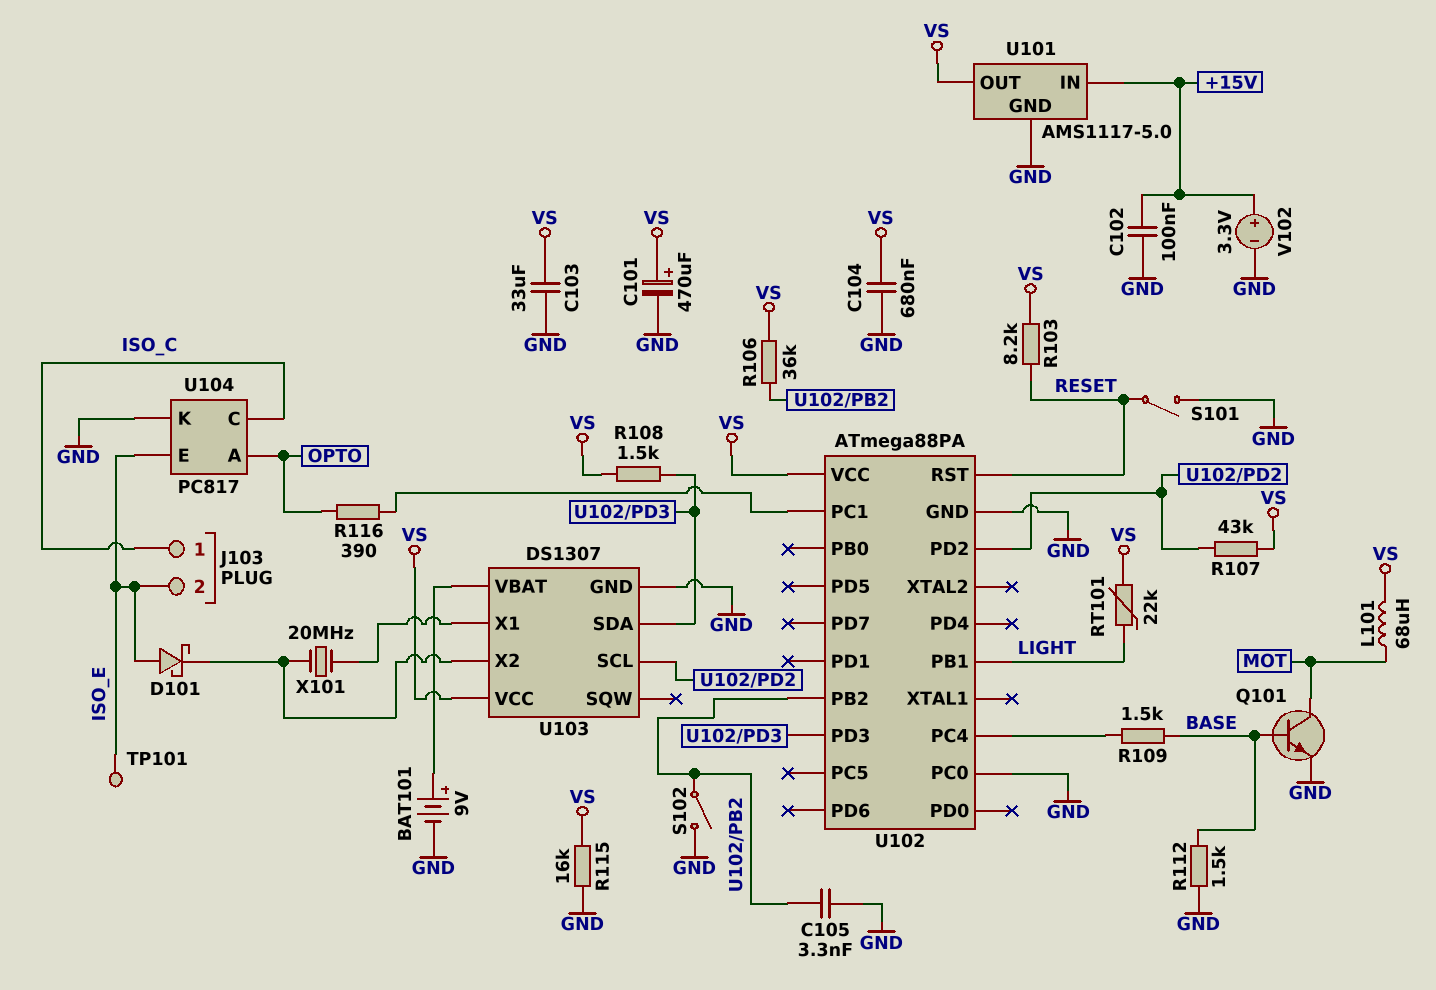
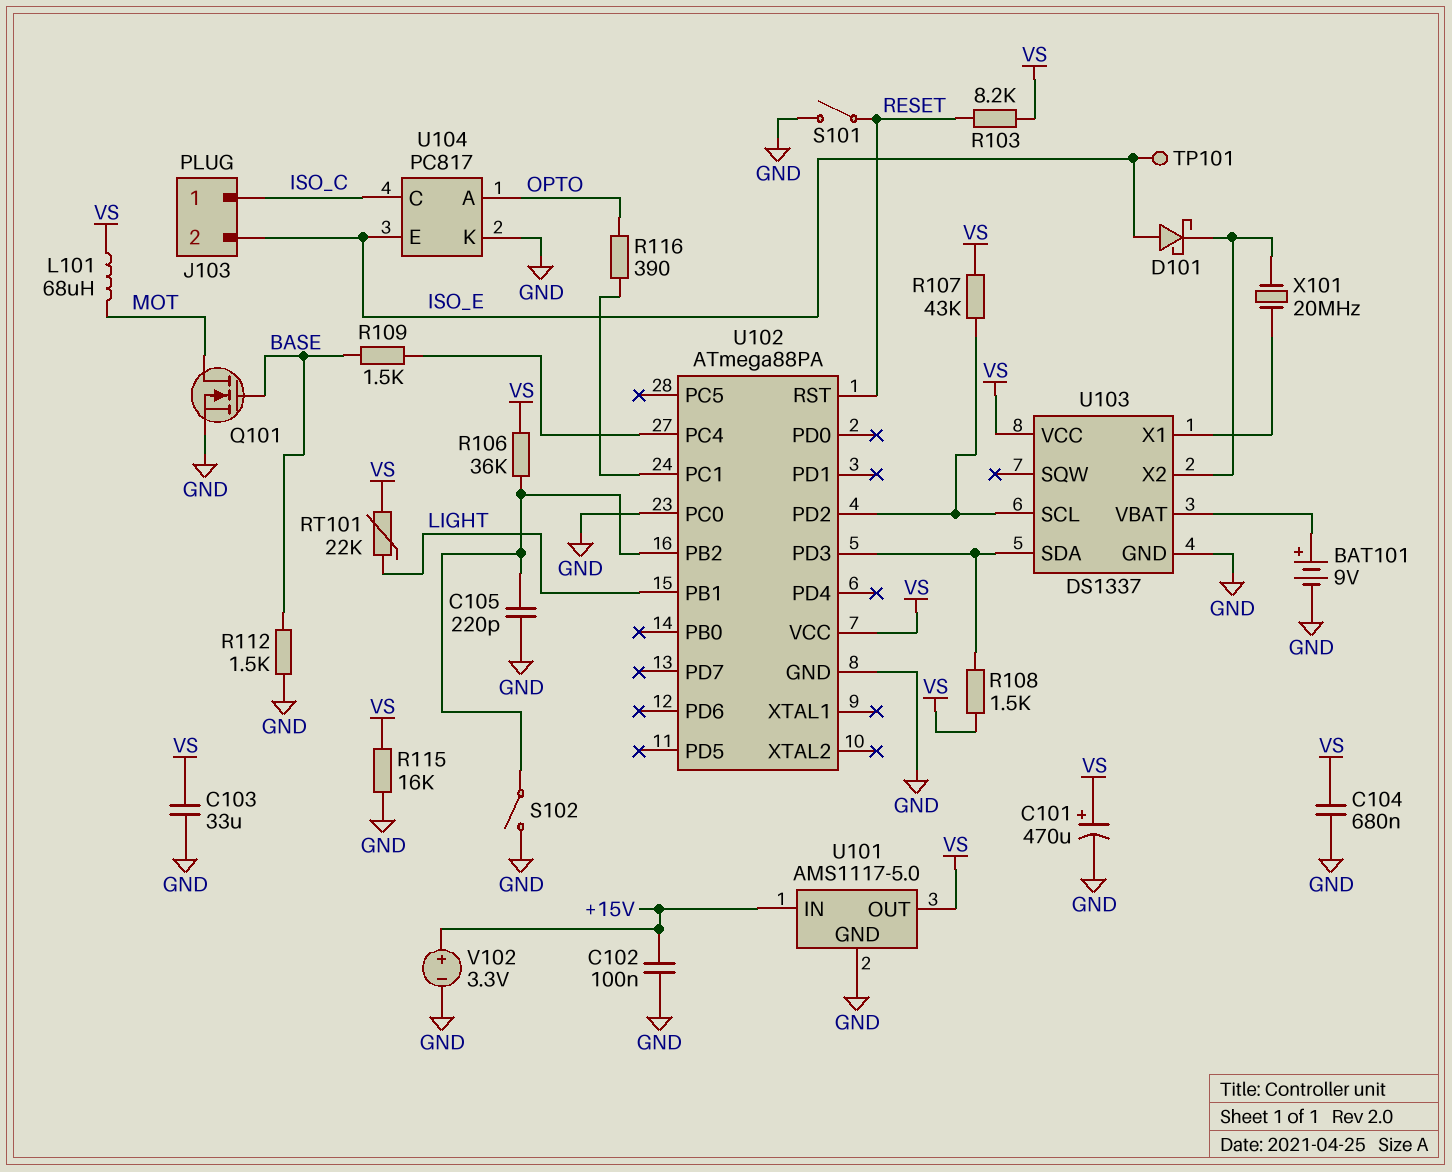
C105: 3.3nF (GND, U102/PB2) -> 220pF (GND, U102/PB2)
Q101: NPN (B BASE, C MOT, E GND) -> NMOS (G BASE, D MOT, S GND)
U103: DS1307 -> DS1337

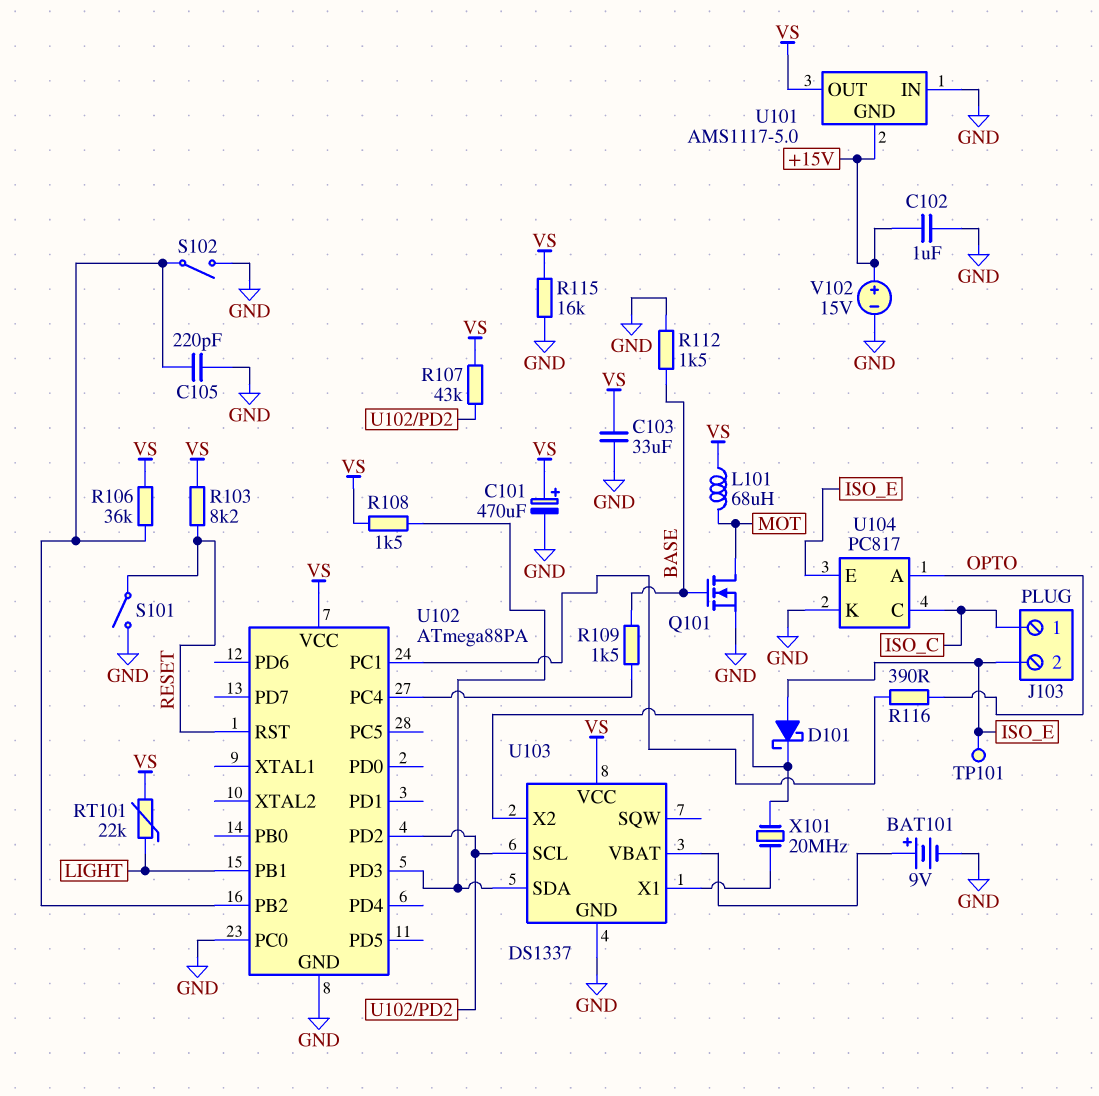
C102: 100nF (+15V, GND) -> 1uF (+15V, GND)
C104: 680nF (GND, VS) -> none
U101 pin GND: GND -> +15V
U101 pin IN: +15V -> GND
V102: 3.3V (plus +15V, minus GND) -> 15V (plus +15V, minus GND)

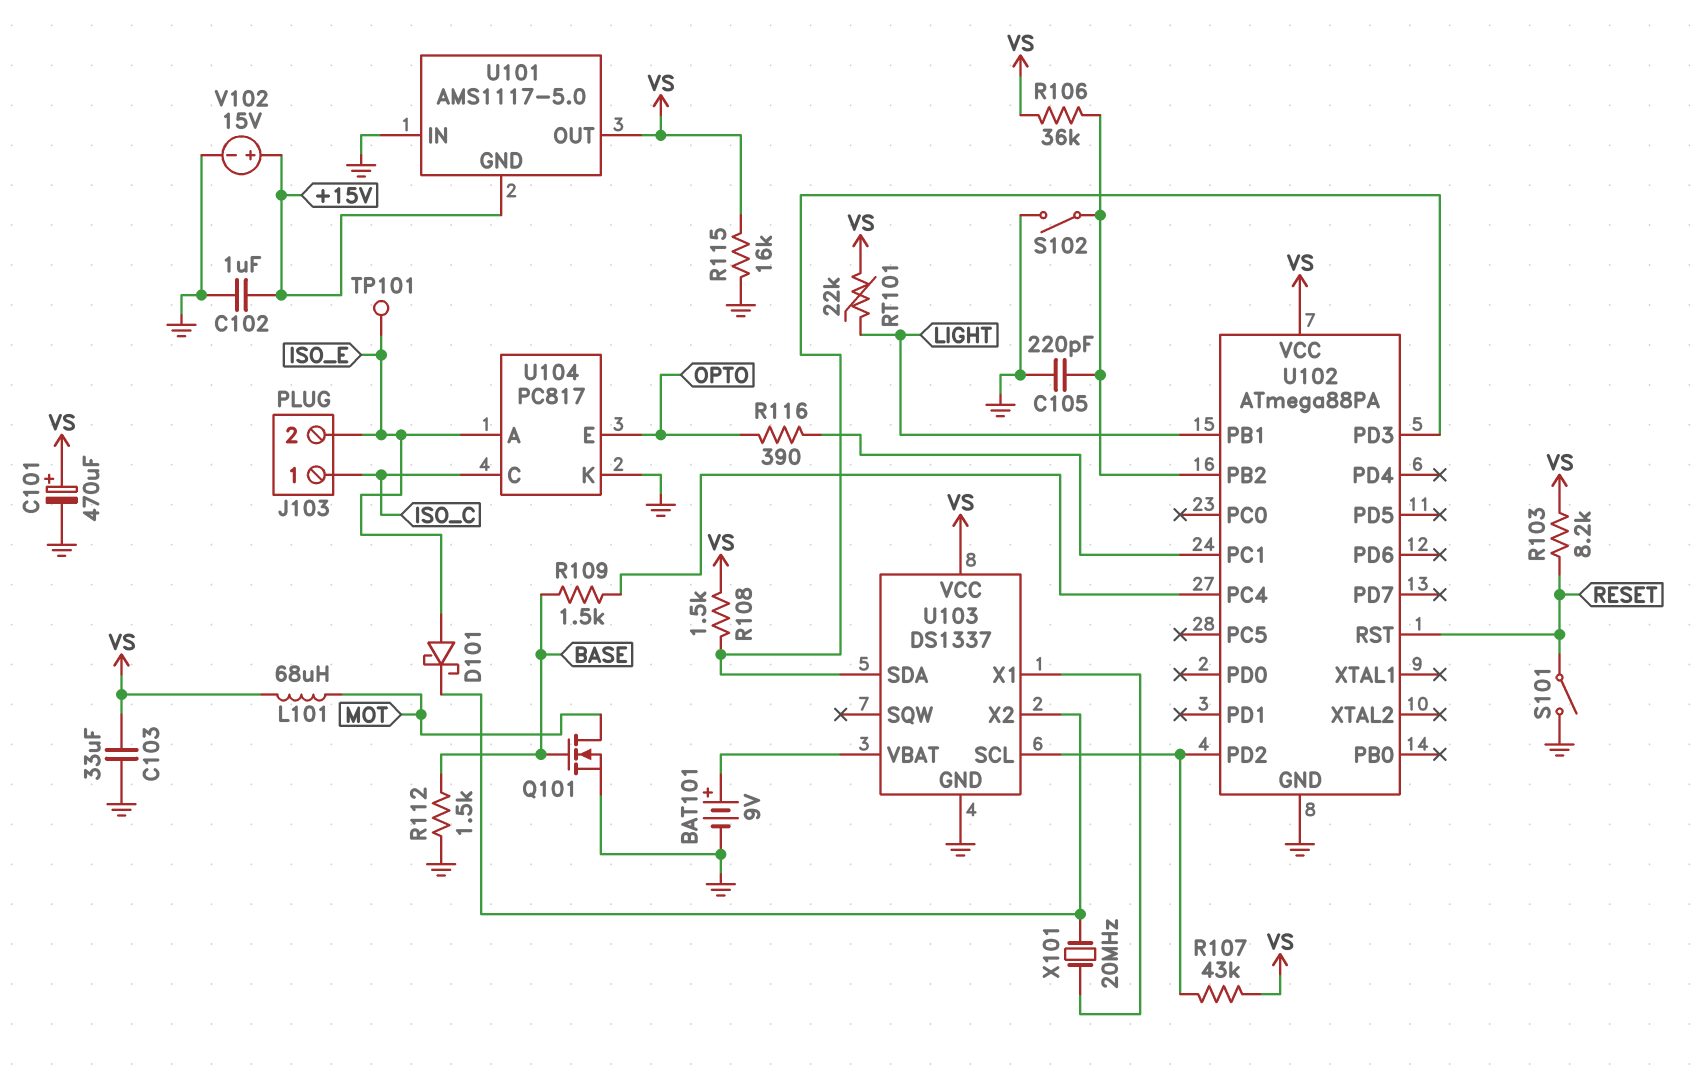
U102 pin PC0: GND -> none
U104 pin A: OPTO -> ISO_E
U104 pin E: ISO_E -> OPTO

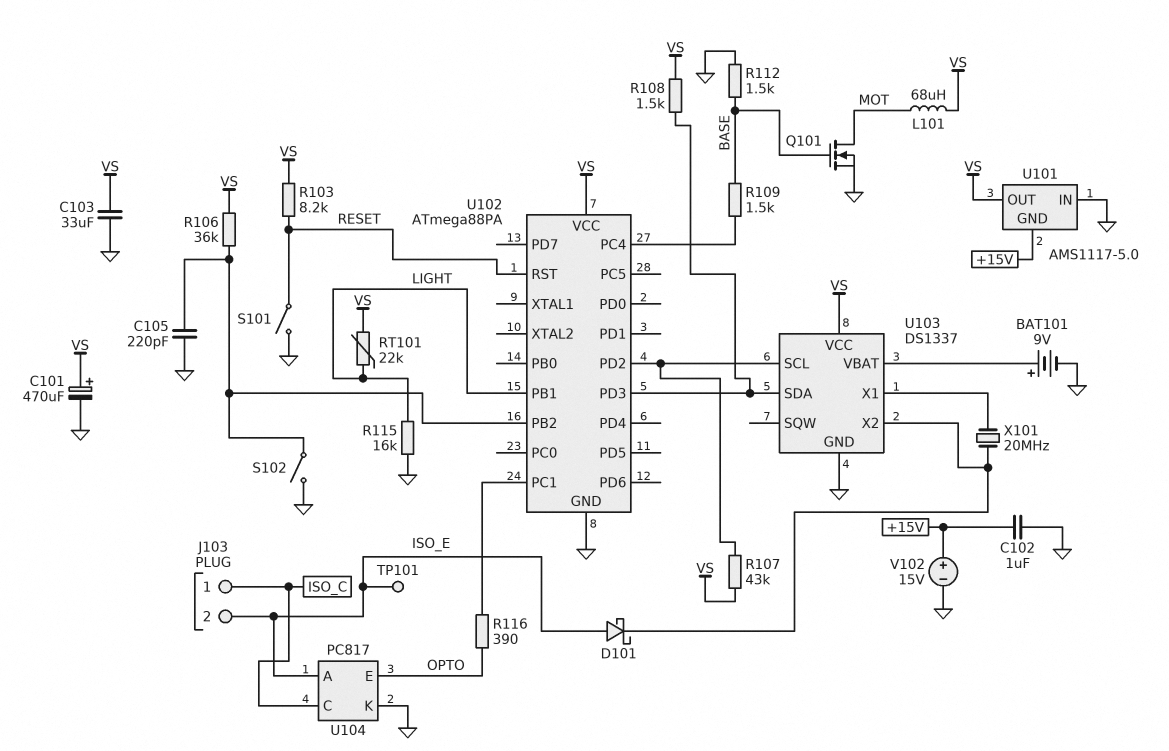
R115: 16k (GND, VS) -> 16k (GND, LIGHT)

